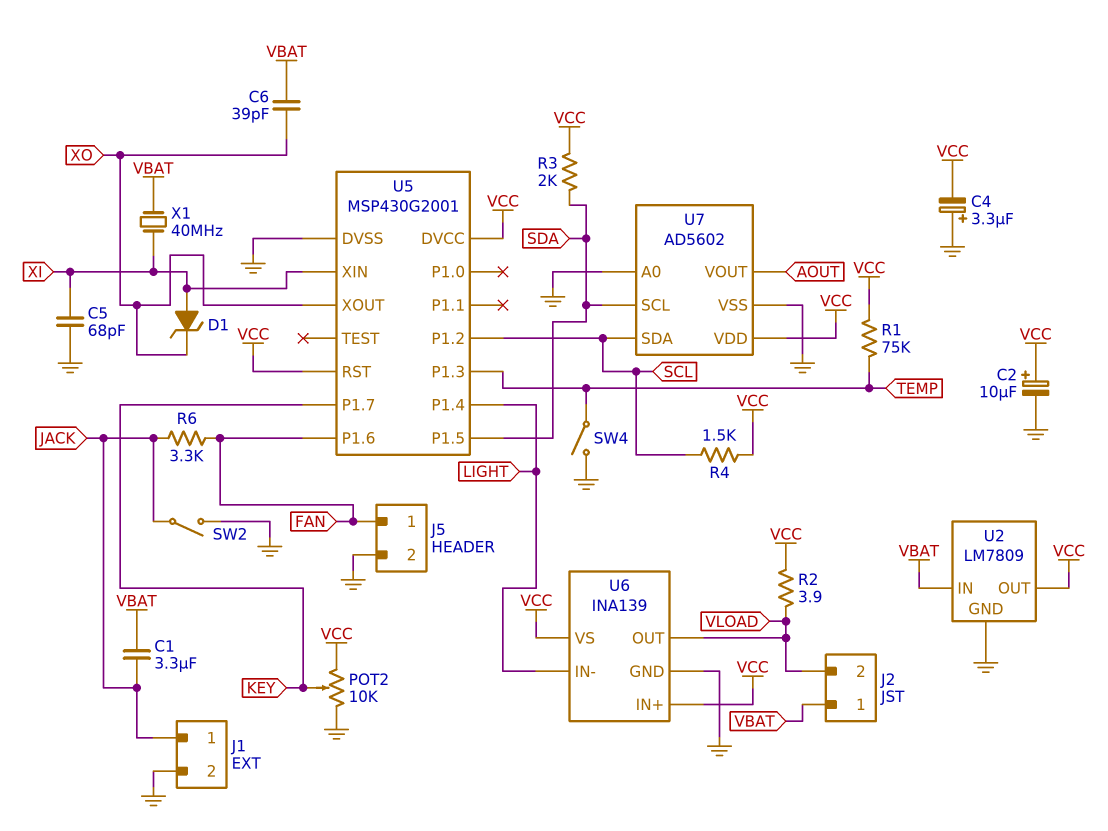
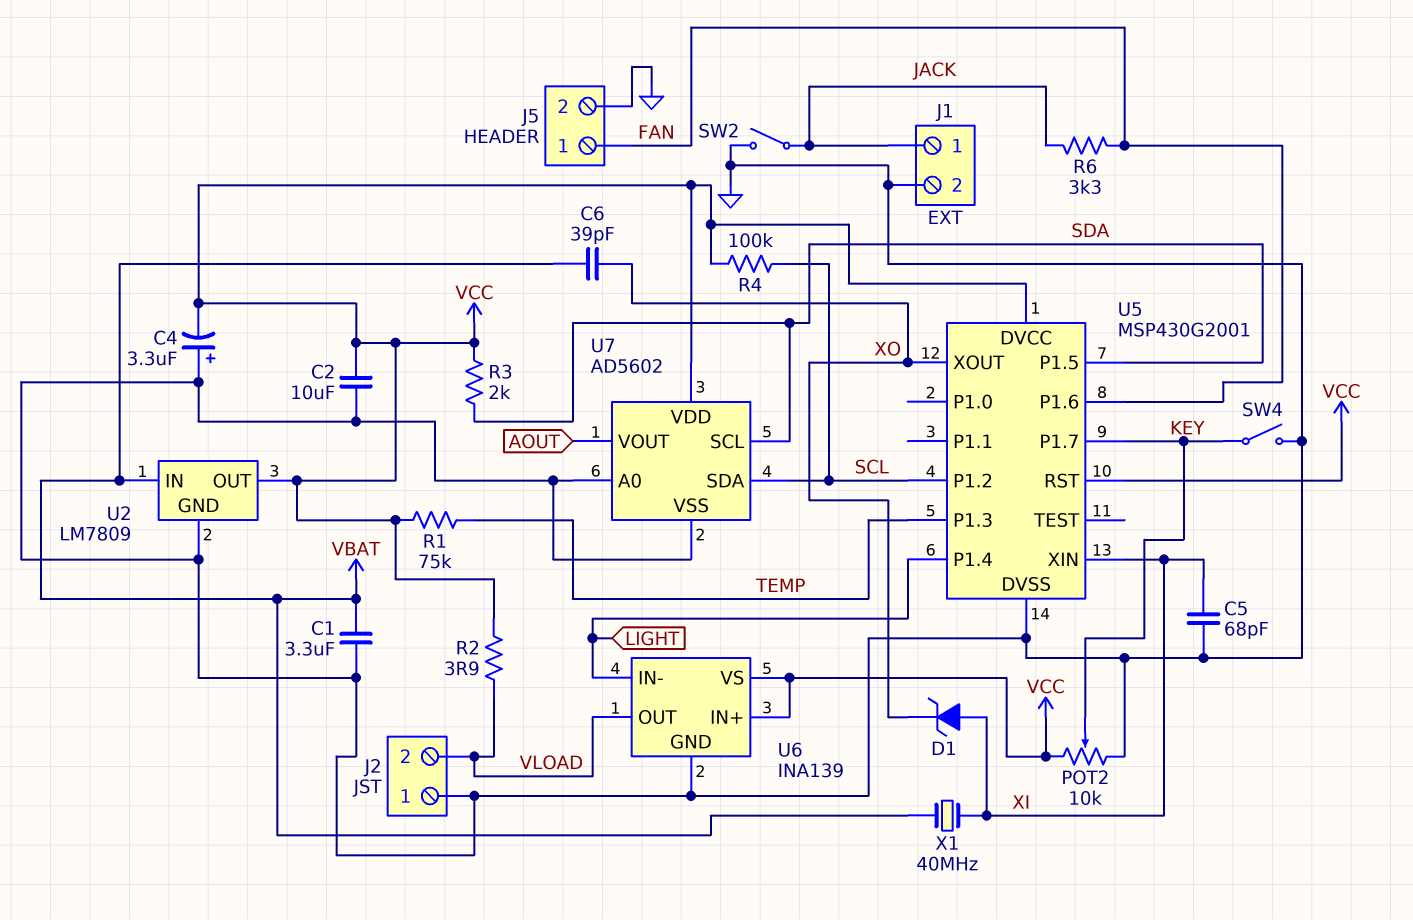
C1: 3.3uF (JACK, VBAT) -> 3.3uF (GND, VBAT)
C2: 10uF (plus VCC, minus GND) -> 10uF (GND, VCC)
J2 pin 1: VBAT -> GND
R4: 1.5k (SCL, VCC) -> 100k (SCL, VCC)
SW4: switch (GND, TEMP) -> switch (GND, KEY)

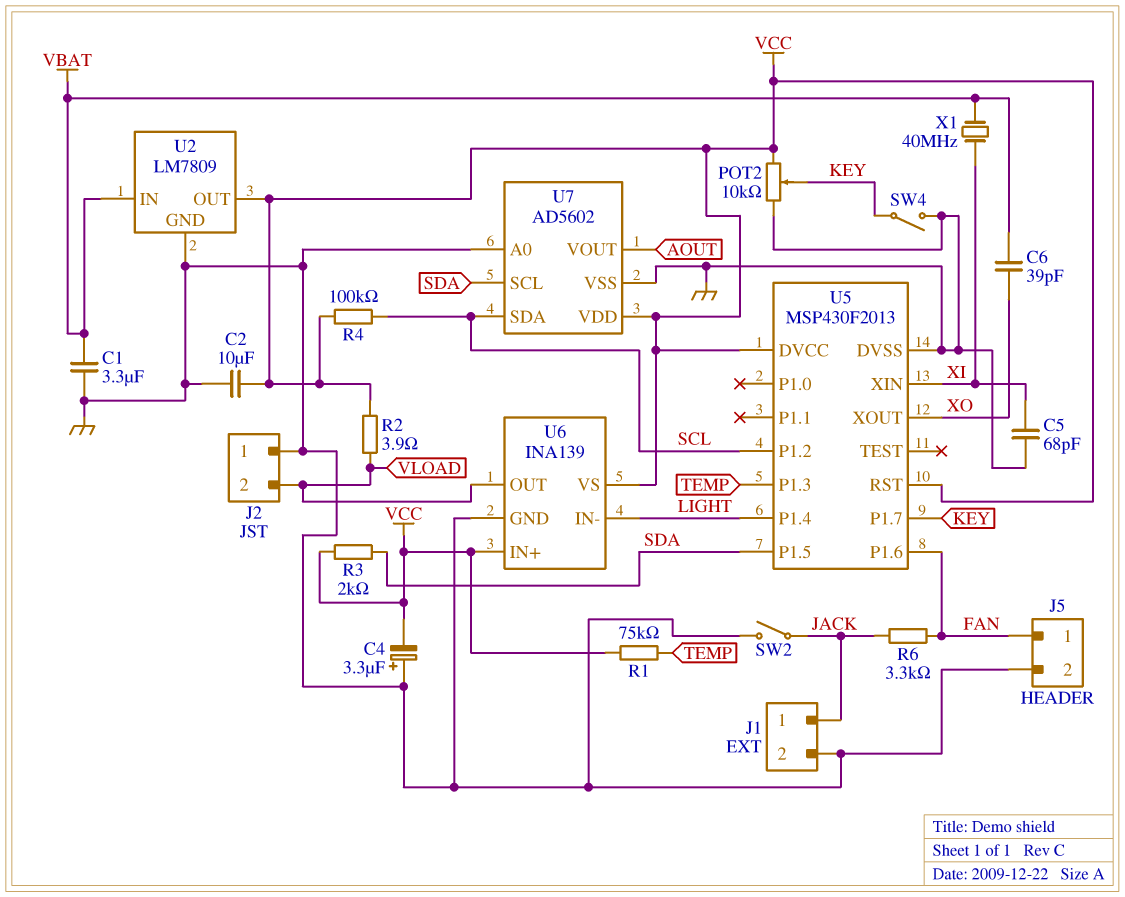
D1: zener (A XI, K XO) -> none
U5: MSP430G2001 -> MSP430F2013

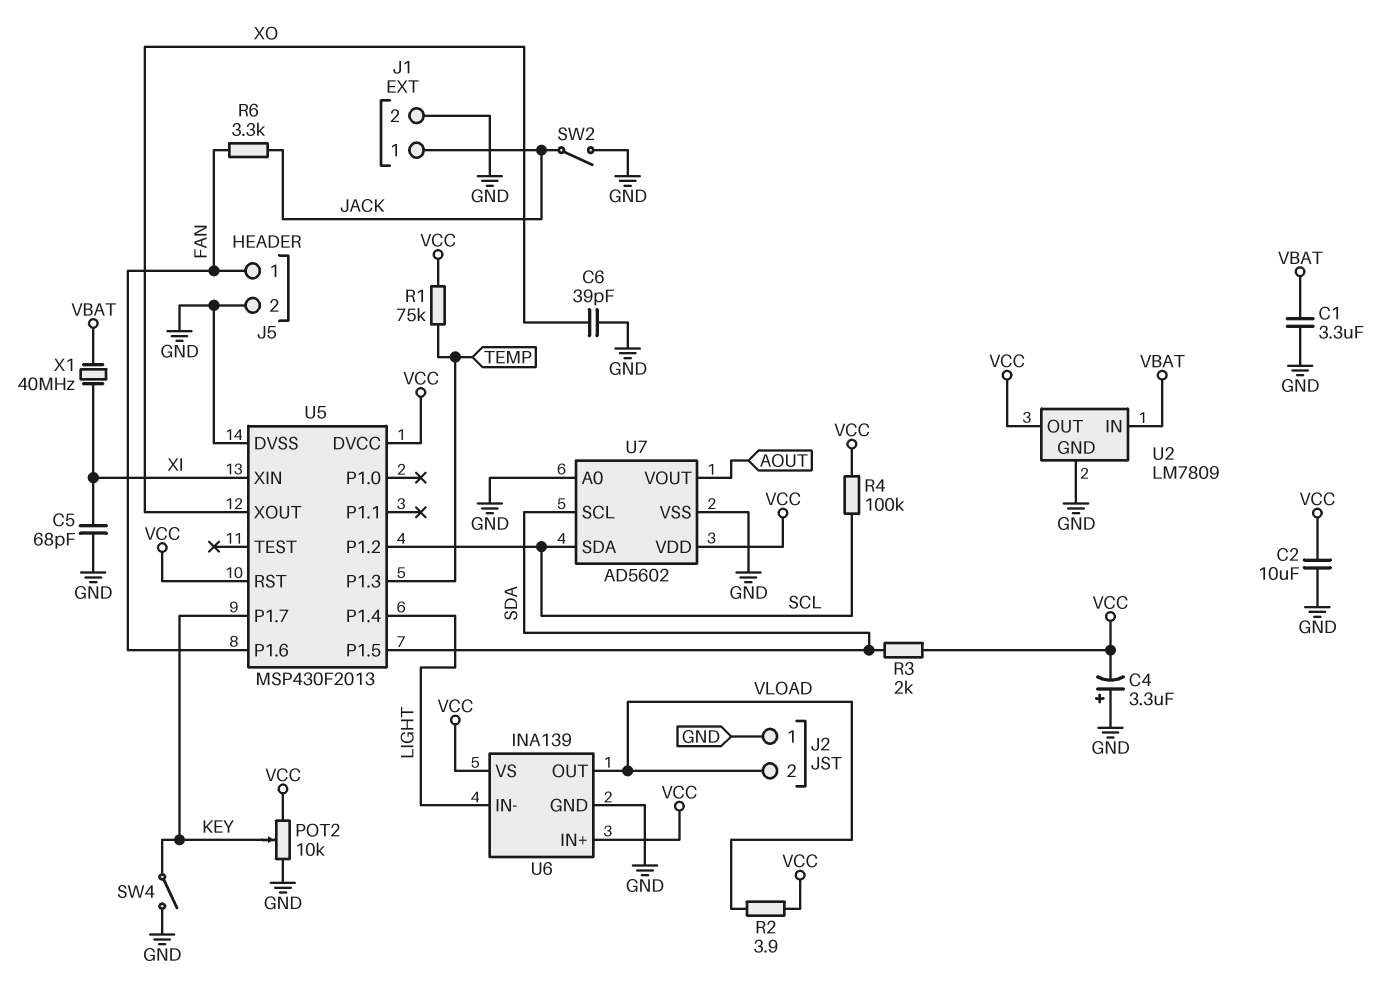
C6: 39pF (VBAT, XO) -> 39pF (GND, XO)

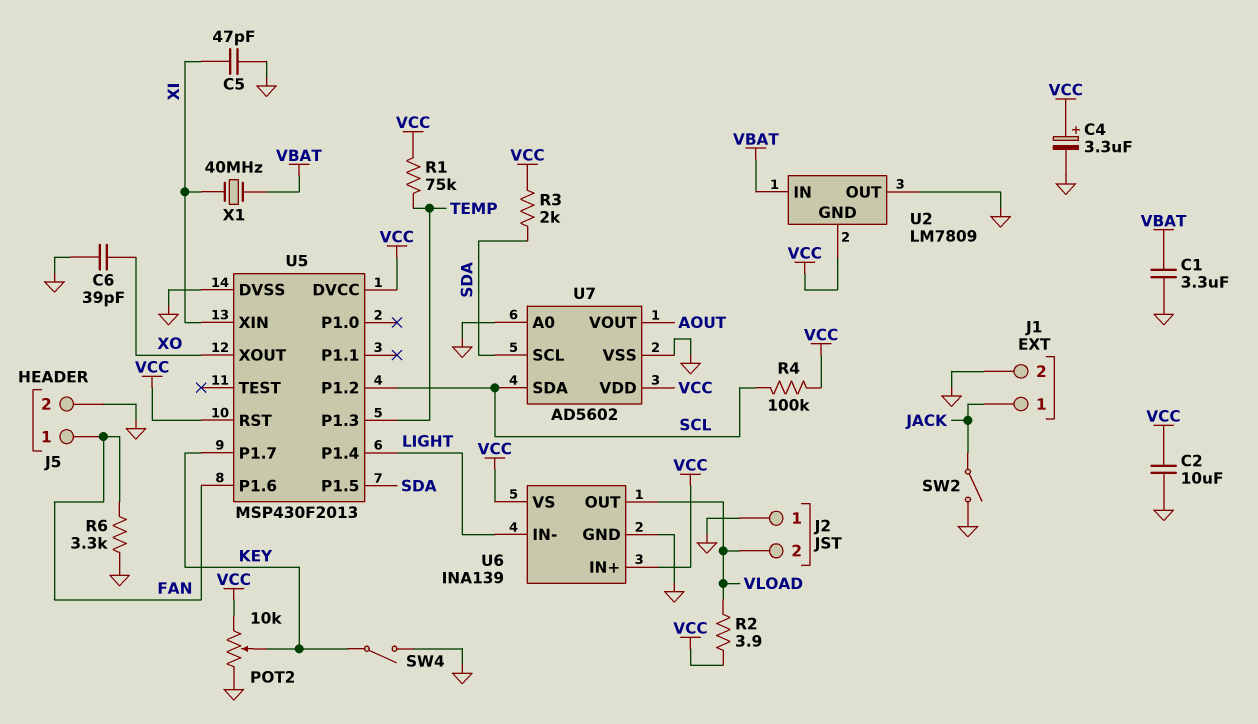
C4: 3.3uF (plus GND, minus VCC) -> 3.3uF (plus VCC, minus GND)
C5: 68pF (GND, XI) -> 47pF (GND, XI)
R6: 3.3k (FAN, JACK) -> 3.3k (FAN, GND)
U2 pin GND: GND -> VCC
U2 pin OUT: VCC -> GND

